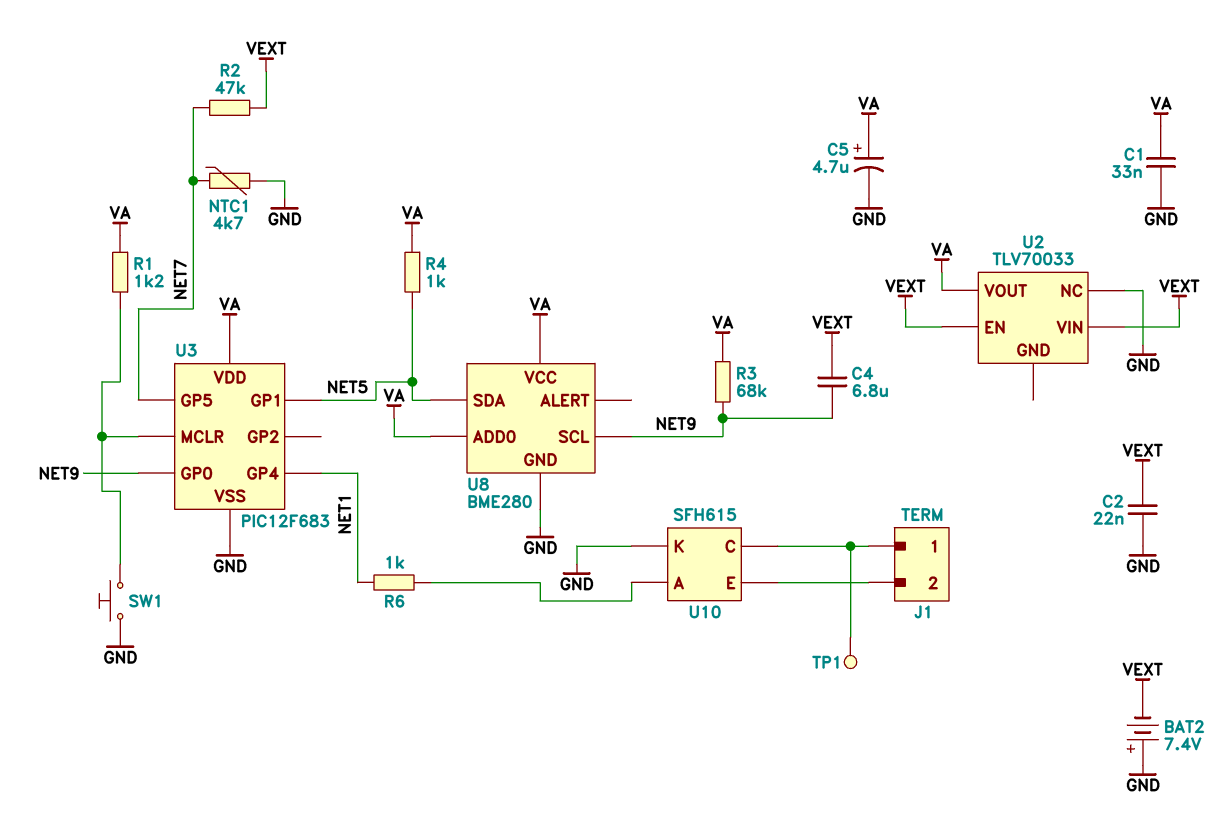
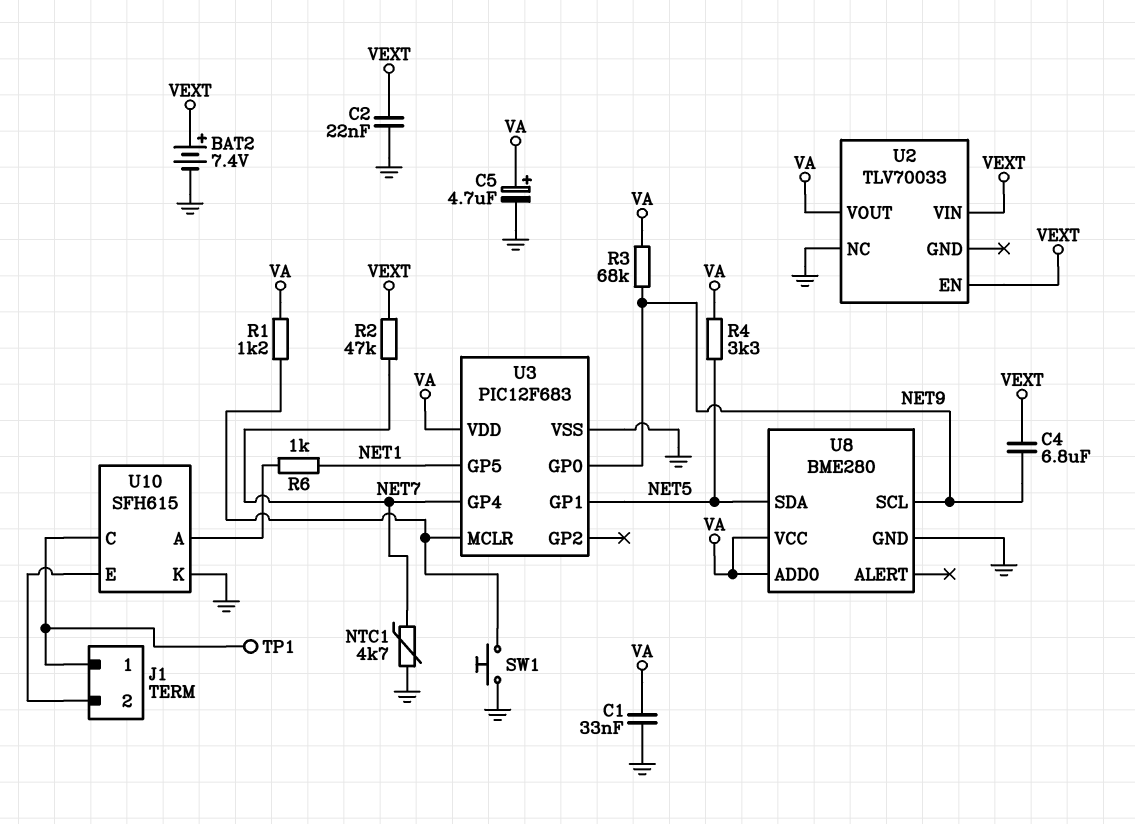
BAT2: 7.4V (plus GND, minus VEXT) -> 7.4V (plus VEXT, minus GND)
R4: 1k (NET5, VA) -> 3.3k (NET5, VA)
U3 pin GP4: NET1 -> NET7
U3 pin GP5: NET7 -> NET1

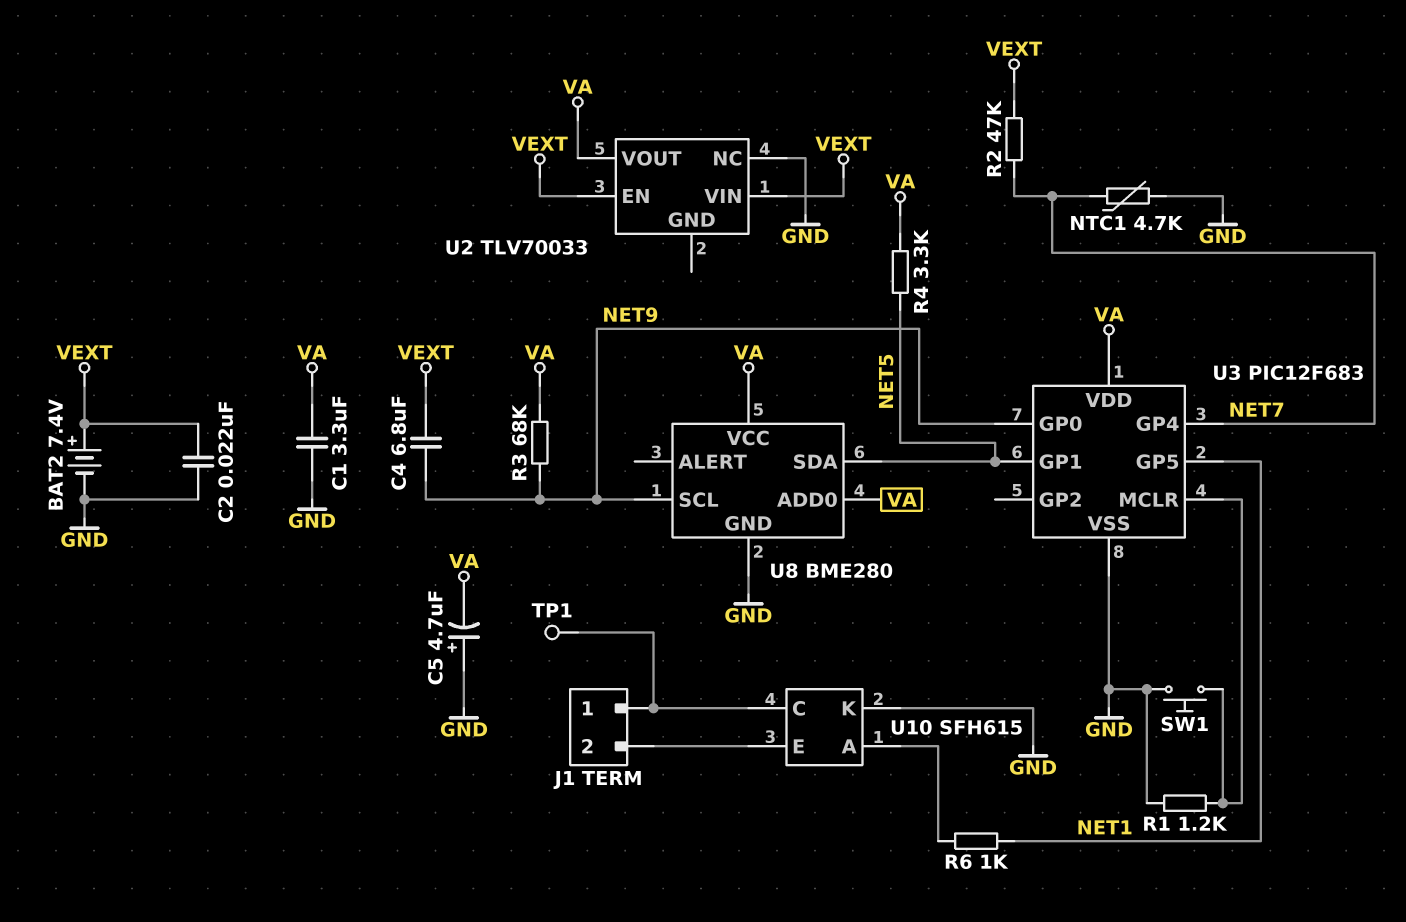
C1: 33nF (GND, VA) -> 3.3uF (GND, VA)
C5: 4.7uF (plus VA, minus GND) -> 4.7uF (plus GND, minus VA)
R1: 1.2k (U3/MCLR, VA) -> 1.2k (GND, U3/MCLR)

